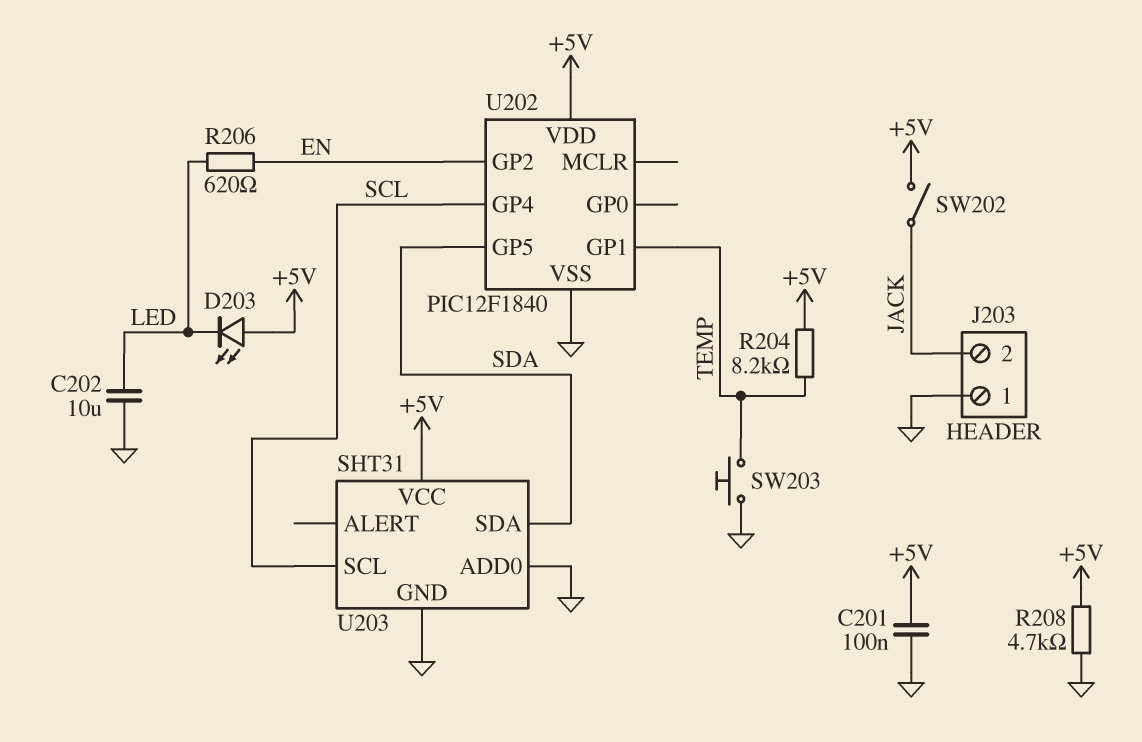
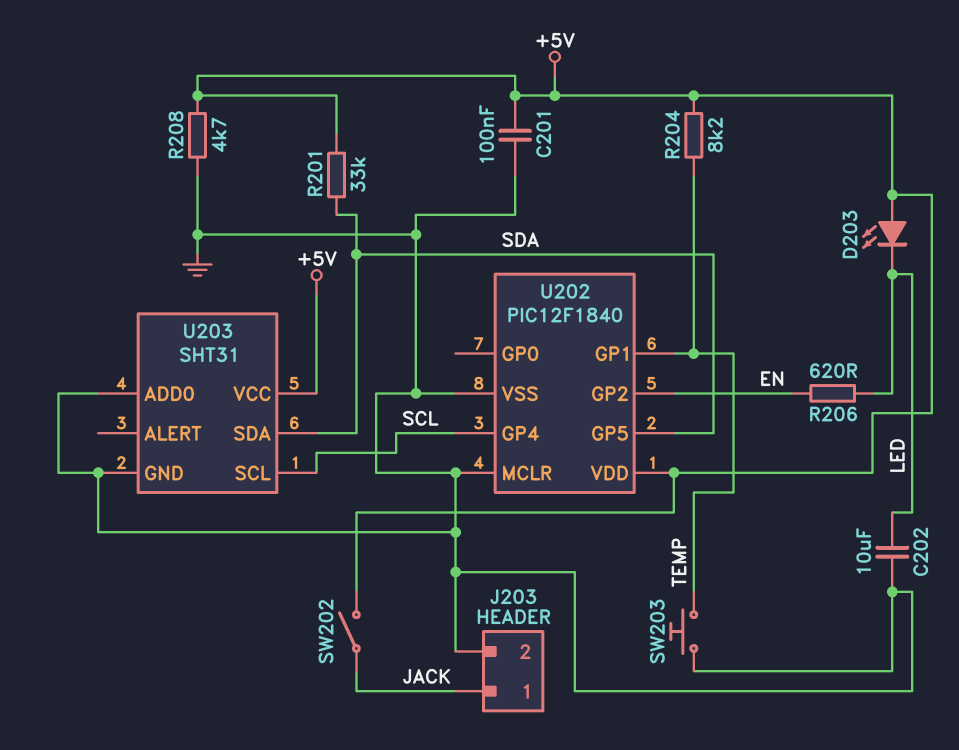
J203 pin 1: GND -> JACK
J203 pin 2: JACK -> GND
R201: none -> 33k (+5V, SDA)
U202 pin MCLR: none -> GND

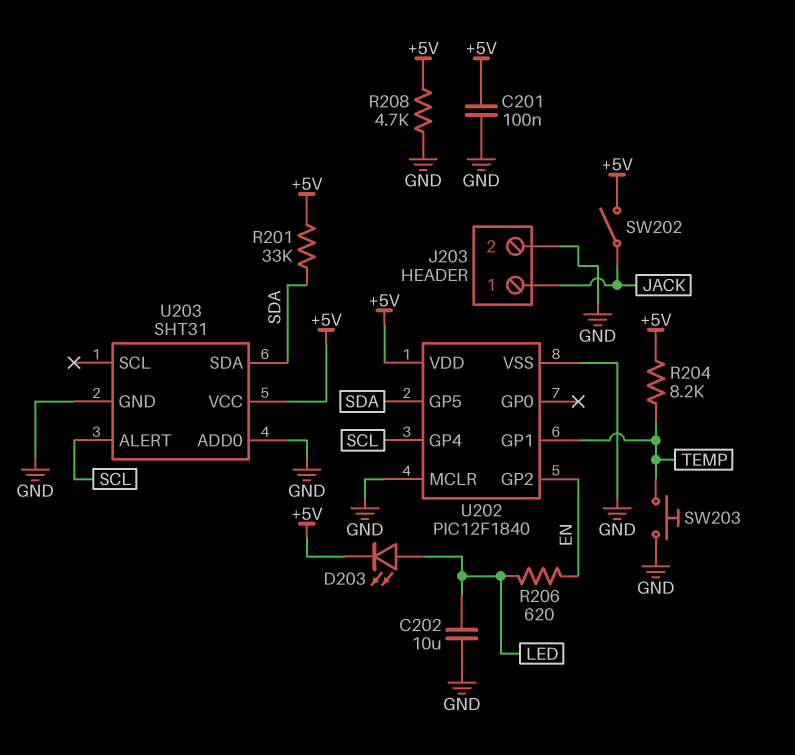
D203: LED (A +5V, K LED) -> LED (A LED, K +5V)
U203 pin ALERT: none -> SCL
U203 pin SCL: SCL -> none

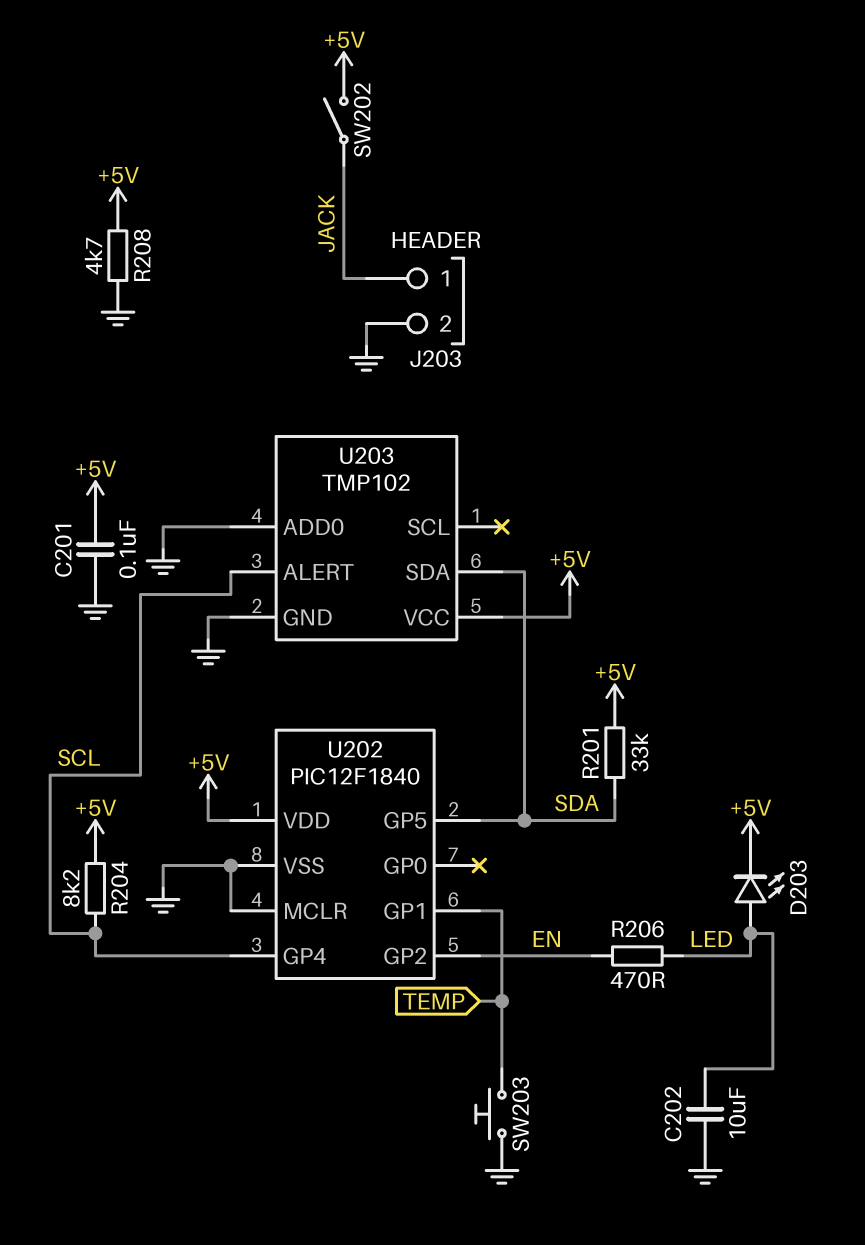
R204: 8.2k (+5V, TEMP) -> 8.2k (+5V, SCL)
R206: 620 (EN, LED) -> 470 (EN, LED)
U203: SHT31 -> TMP102

